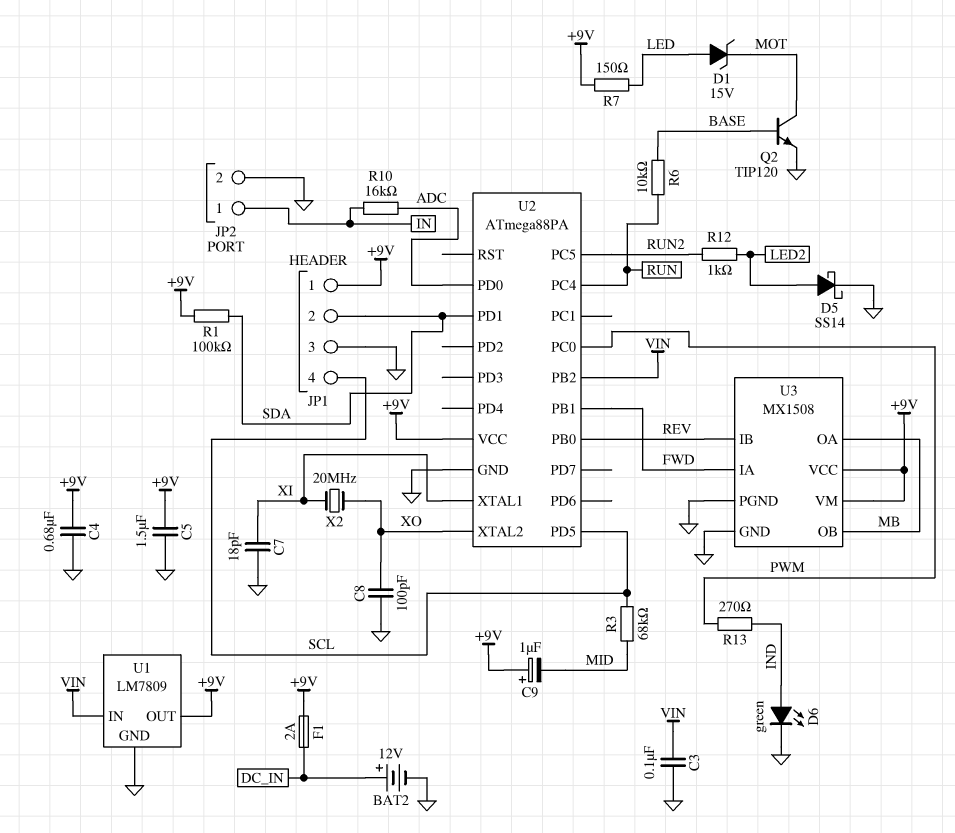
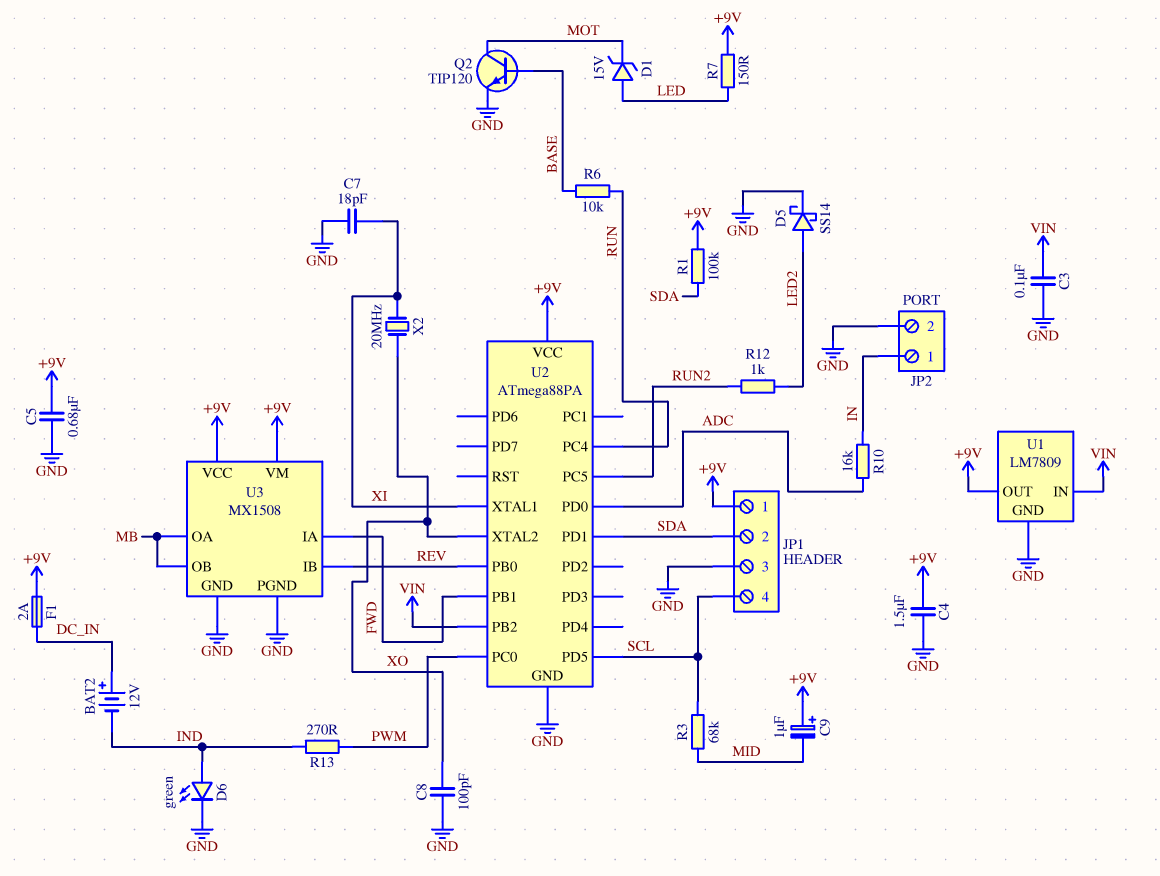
BAT2: 12V (plus DC_IN, minus GND) -> 12V (plus DC_IN, minus IND)
C4: 680nF (+9V, GND) -> 1.5uF (+9V, GND)
C5: 1.5uF (+9V, GND) -> 680nF (+9V, GND)

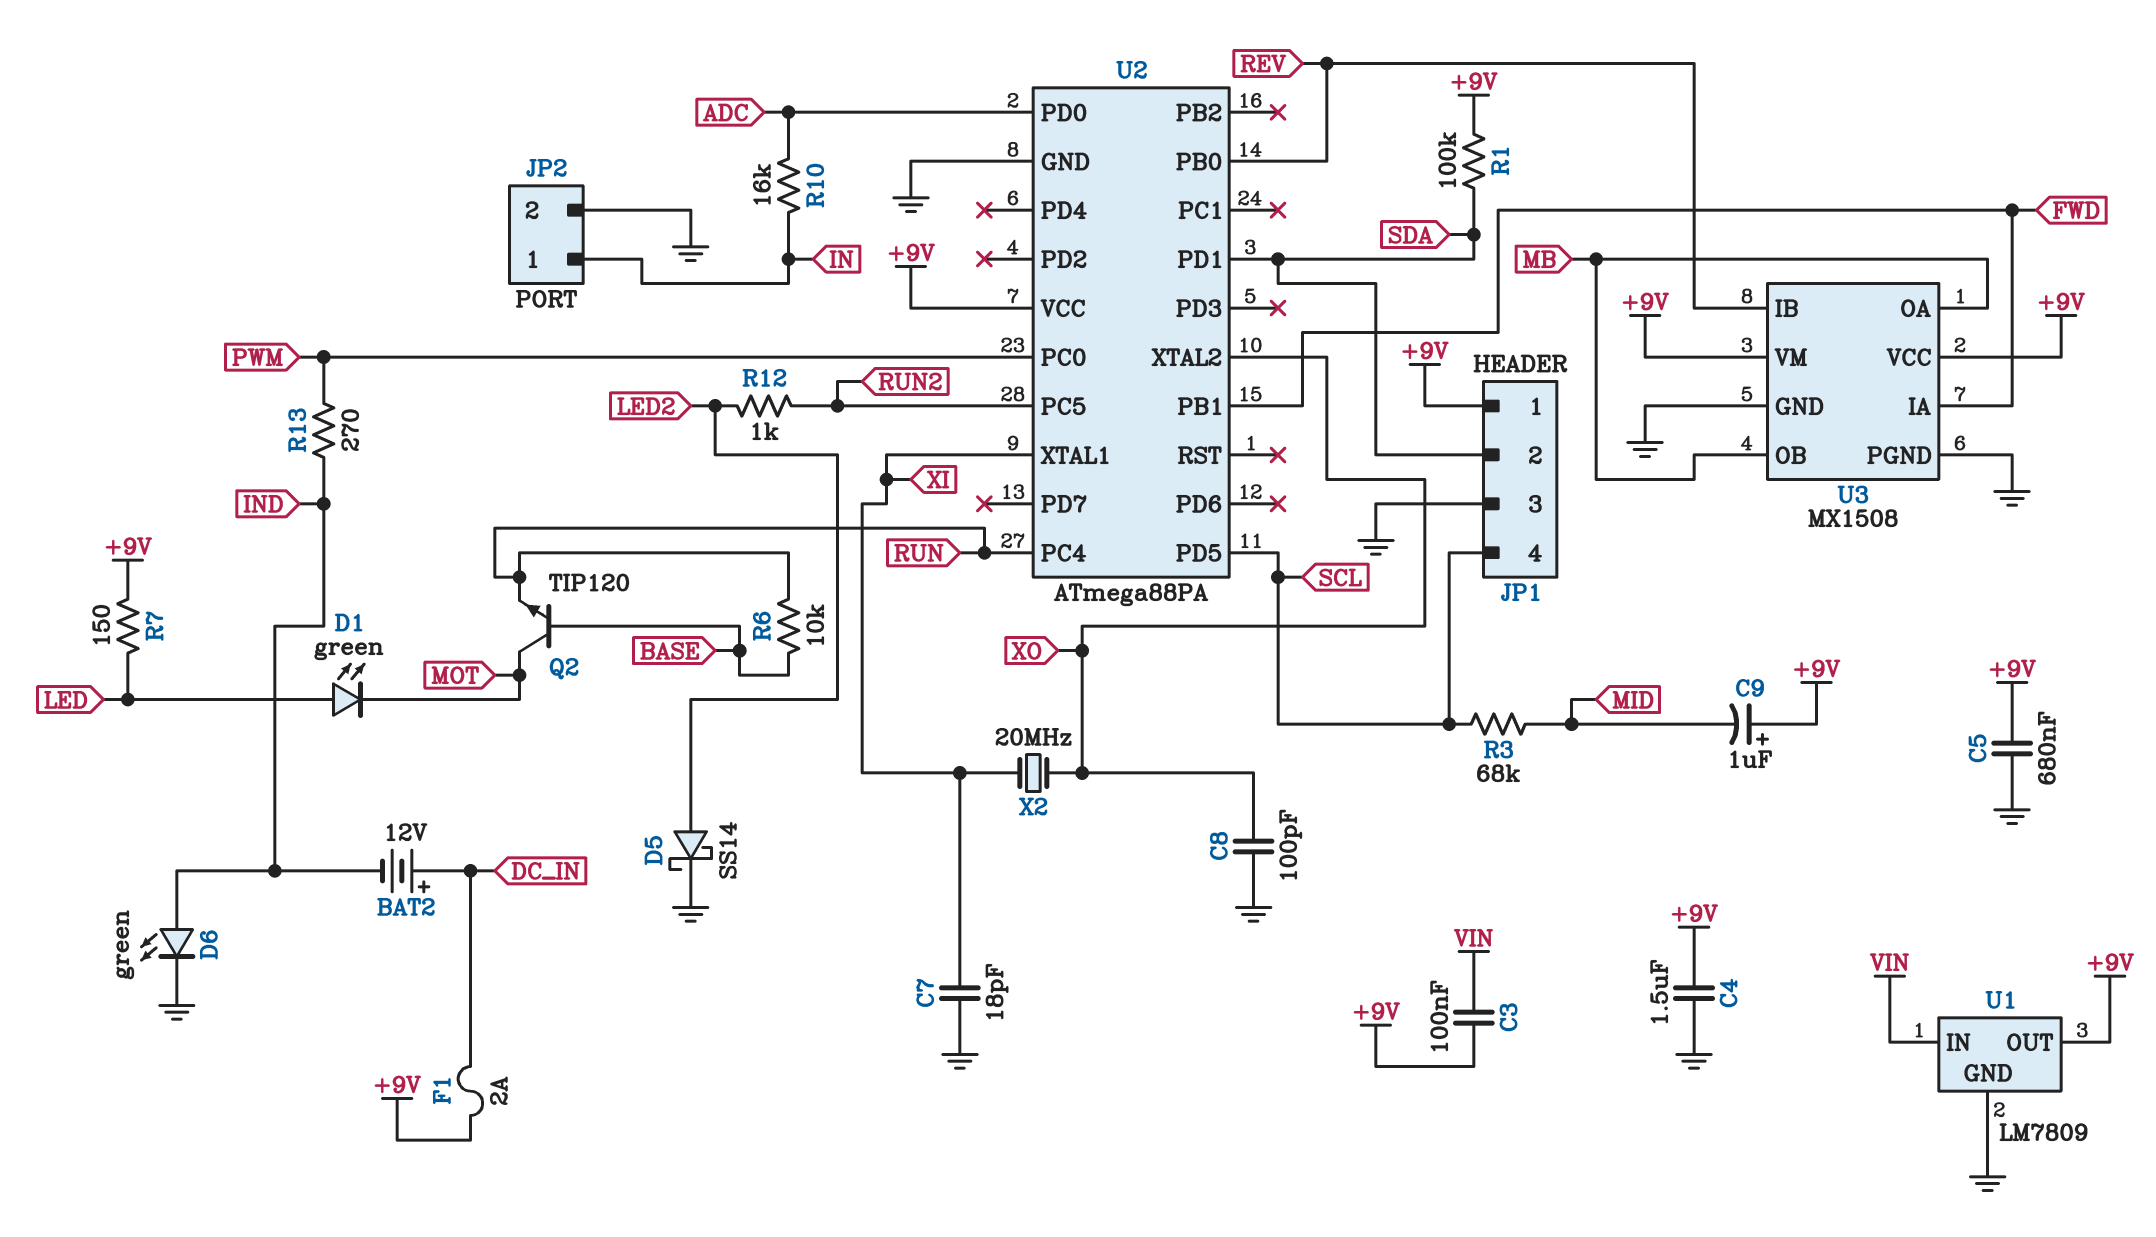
C3: 100nF (GND, VIN) -> 100nF (+9V, VIN)
D1: zener 15V (A LED, K MOT) -> LED green (A LED, K MOT)
Q2: NPN TIP120 (B BASE, C MOT, E GND) -> NPN TIP120 (B BASE, C MOT, E RUN)
U2 pin PB2: VIN -> none

